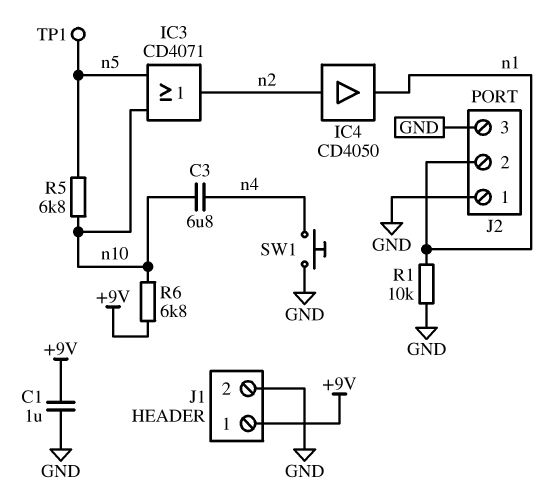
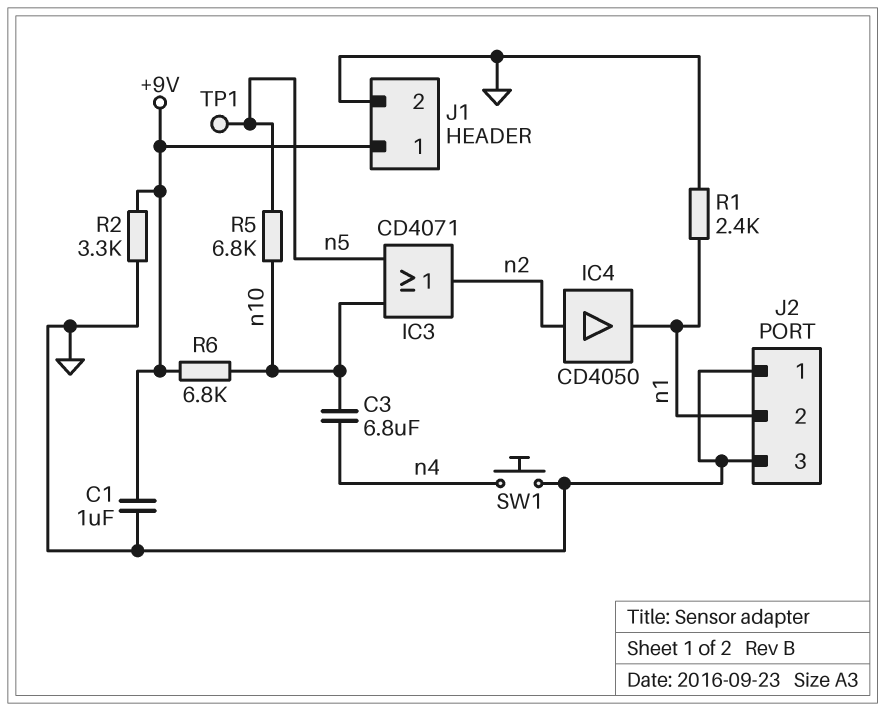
R1: 10k (GND, n1) -> 2.4k (GND, n1)
R2: none -> 3.3k (+9V, GND)

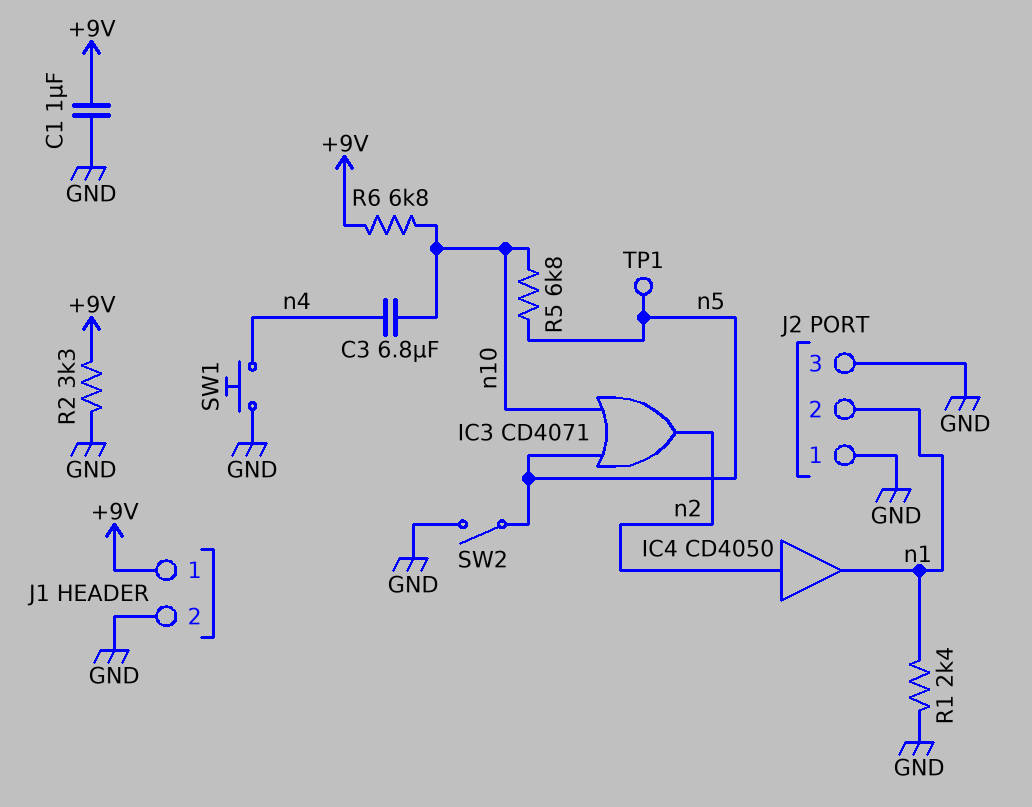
SW2: none -> switch (GND, n5)

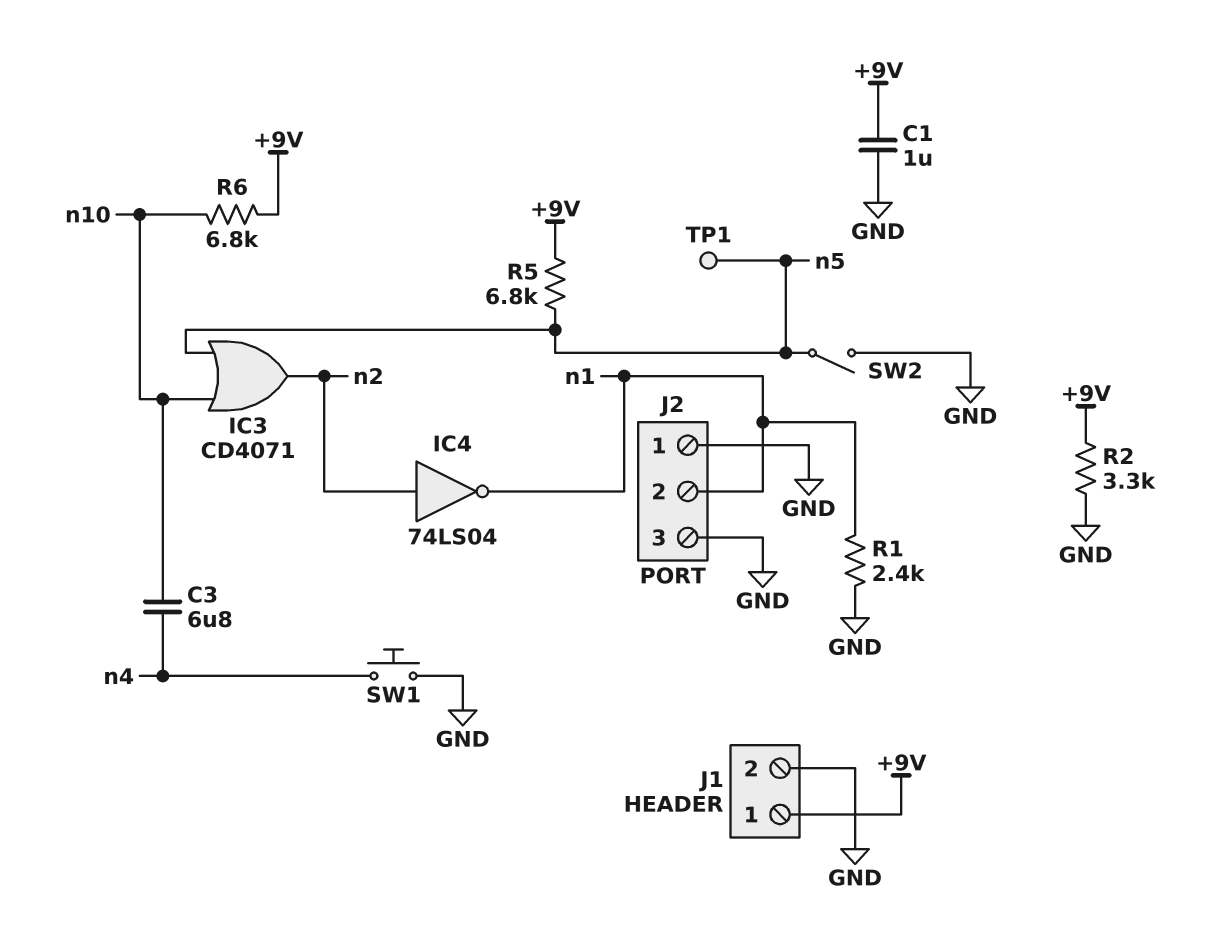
IC4: buffer CD4050 (in n2, out n1) -> NOT 74LS04 (in n2, out n1)
R5: 6.8k (n5, n10) -> 6.8k (+9V, n5)

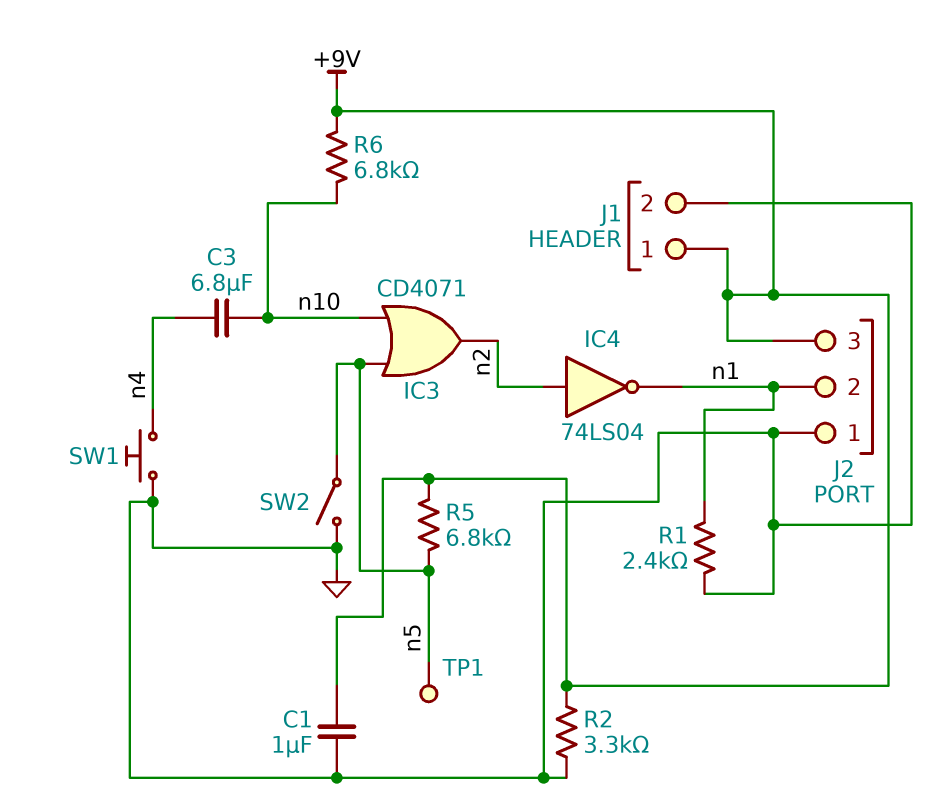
J2 pin 3: GND -> +9V

